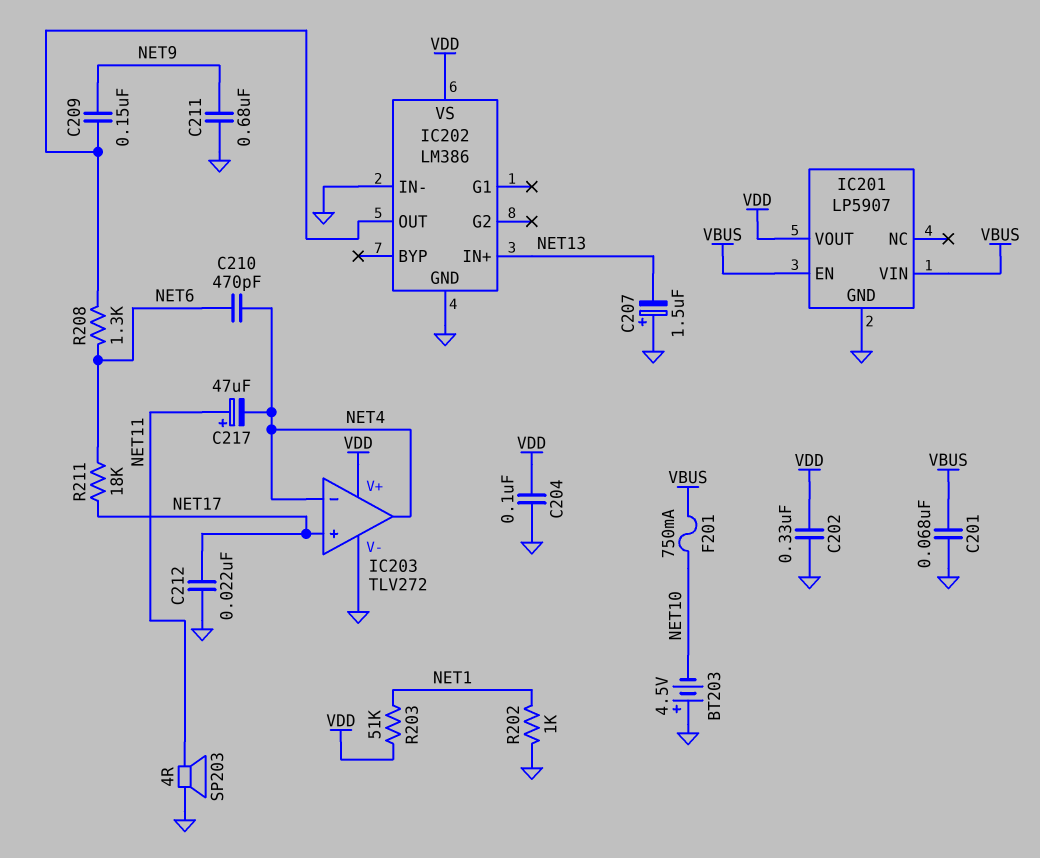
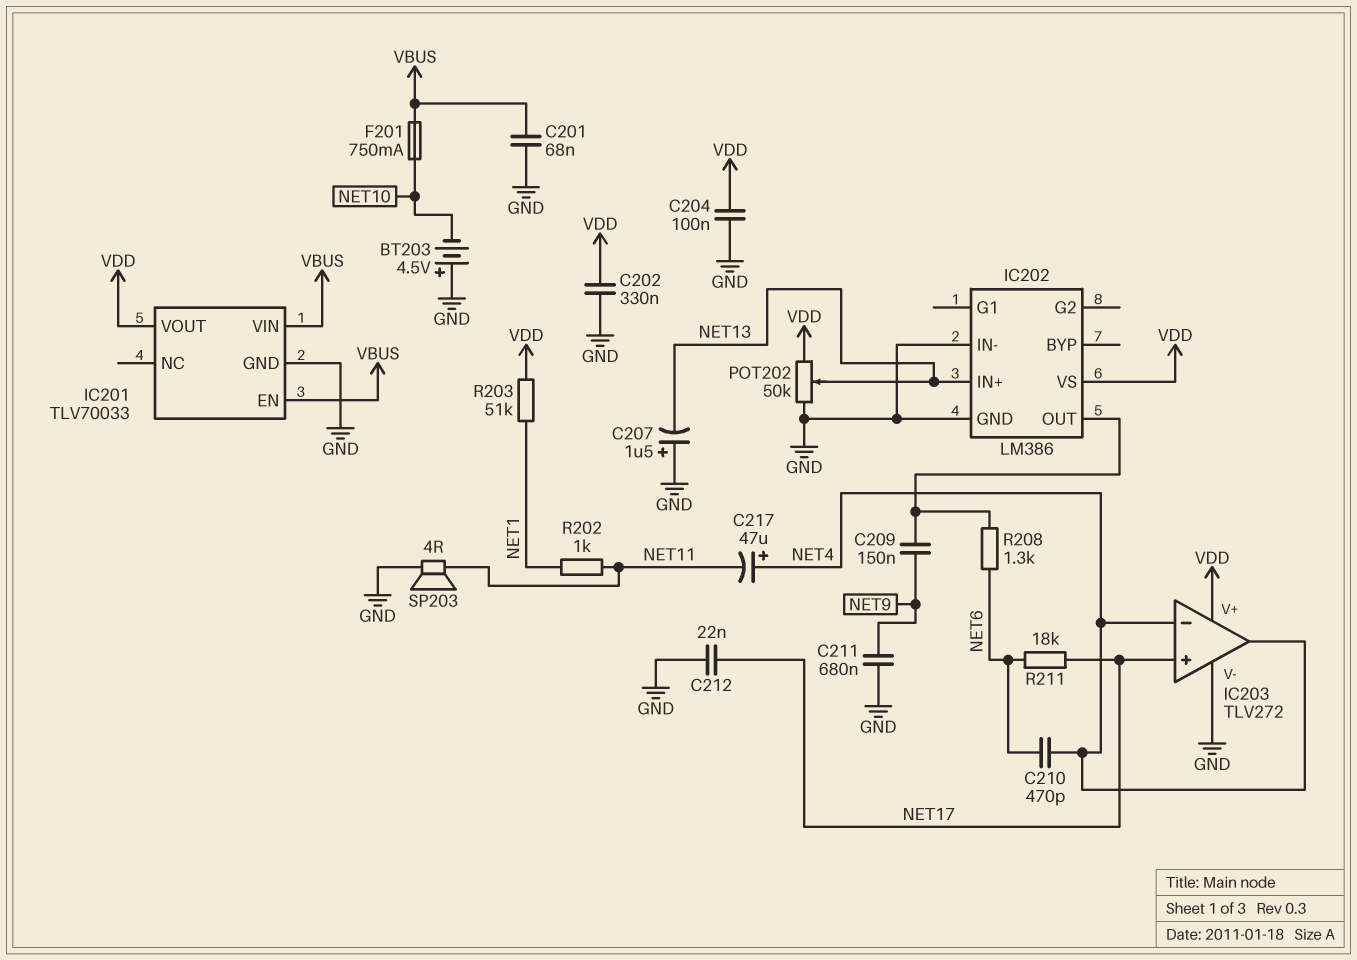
C217: 47uF (plus NET11, minus NET4) -> 47uF (plus NET4, minus NET11)
IC201: LP5907 -> TLV70033
POT202: none -> 50k (GND, VDD, wiper NET13)
R202: 1k (GND, NET1) -> 1k (NET1, NET11)

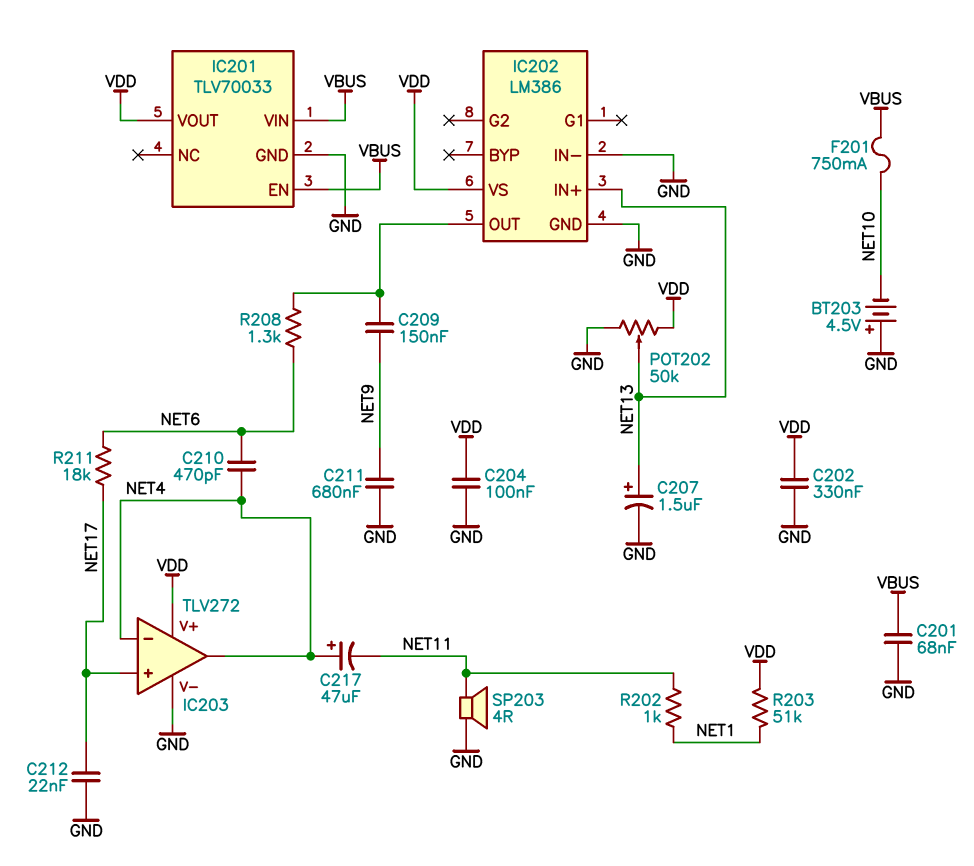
C207: 1.5uF (plus GND, minus NET13) -> 1.5uF (plus NET13, minus GND)

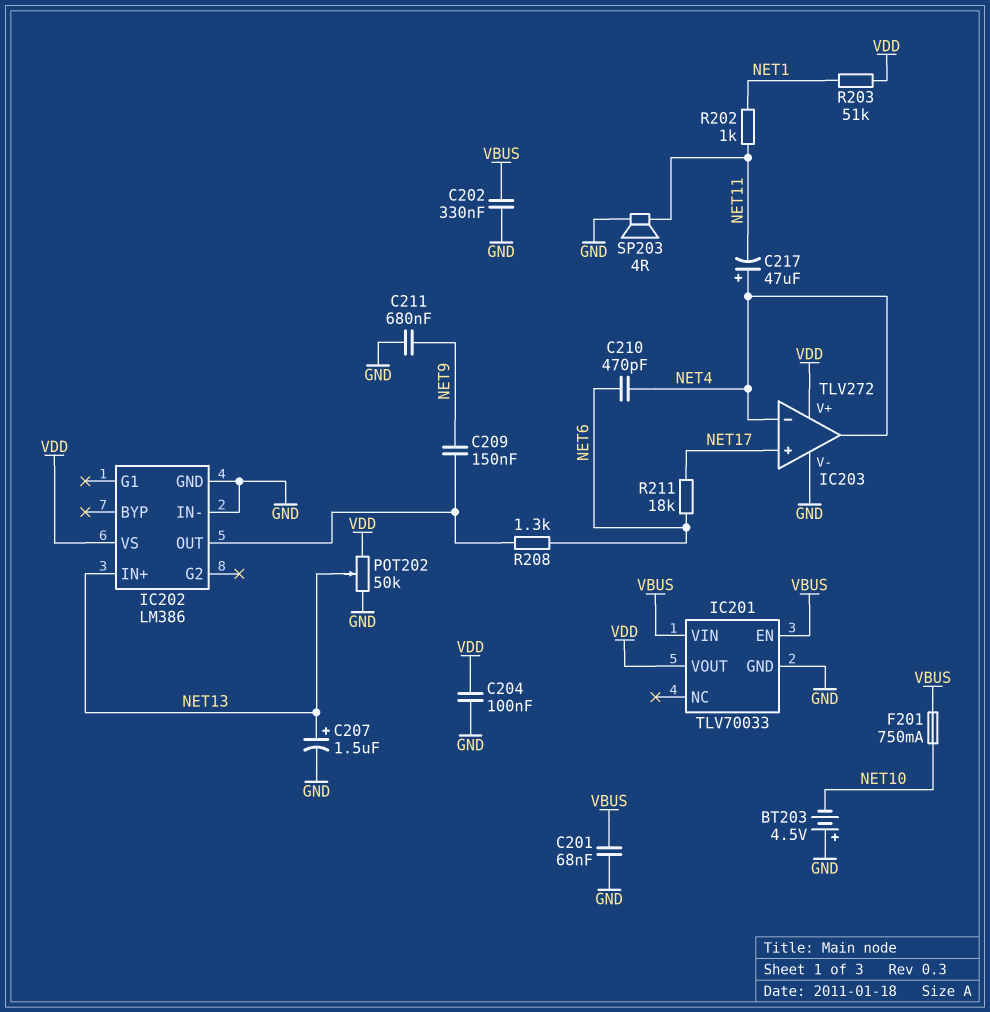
C202: 330nF (GND, VDD) -> 330nF (GND, VBUS)
C212: 22nF (GND, NET17) -> none

